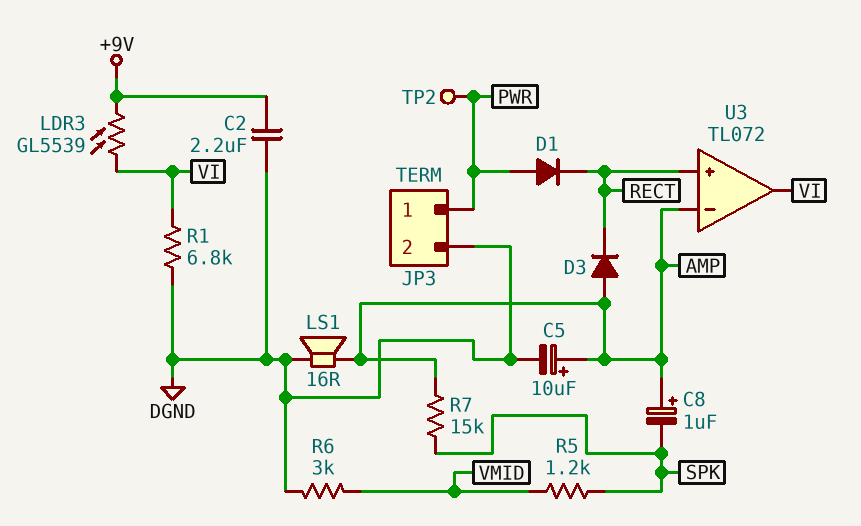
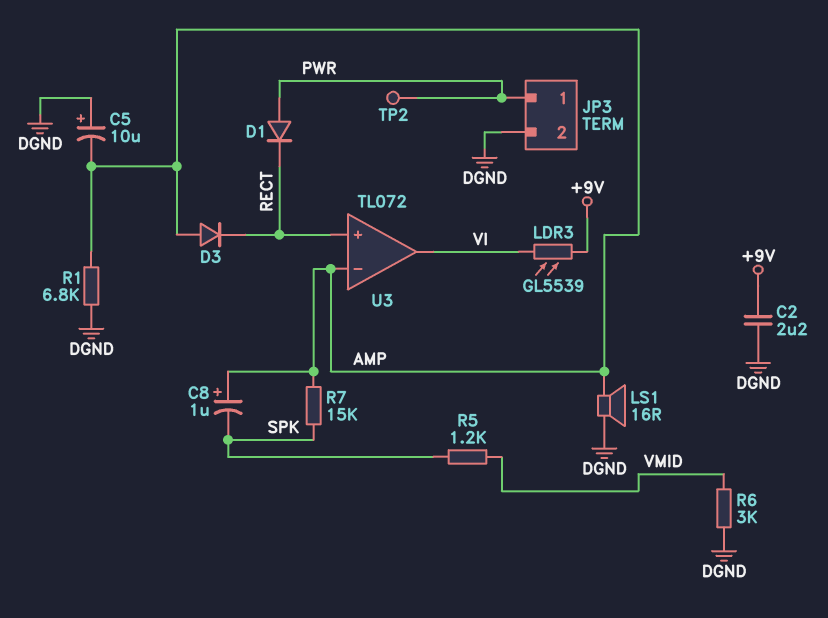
C5: 10uF (plus AMP, minus DGND) -> 10uF (plus DGND, minus AMP)
R1: 6.8k (DGND, VI) -> 6.8k (AMP, DGND)

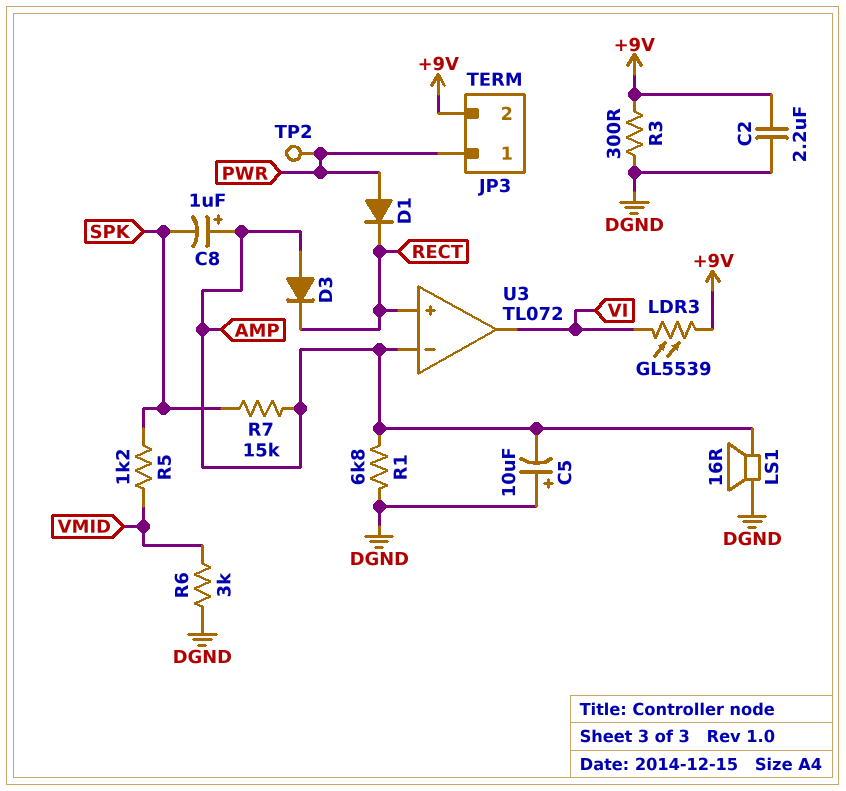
JP3 pin 2: DGND -> +9V
R3: none -> 300 (+9V, DGND)

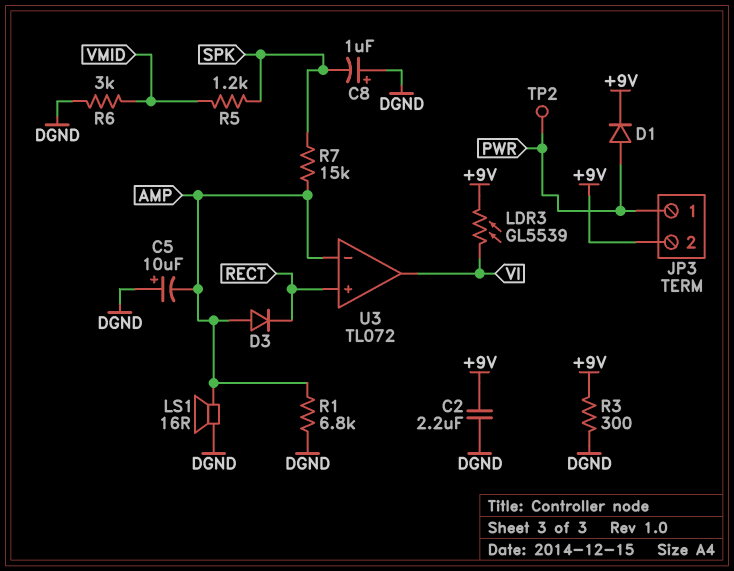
C8: 1uF (plus AMP, minus SPK) -> 1uF (plus DGND, minus SPK)
D1: diode (A PWR, K RECT) -> diode (A PWR, K +9V)

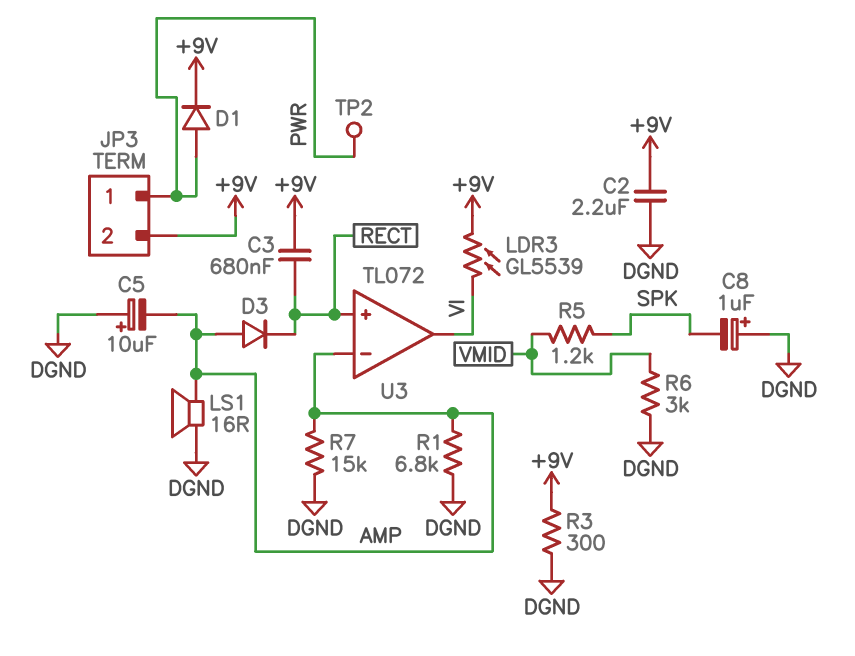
C3: none -> 680nF (+9V, RECT)
R7: 15k (AMP, SPK) -> 15k (AMP, DGND)

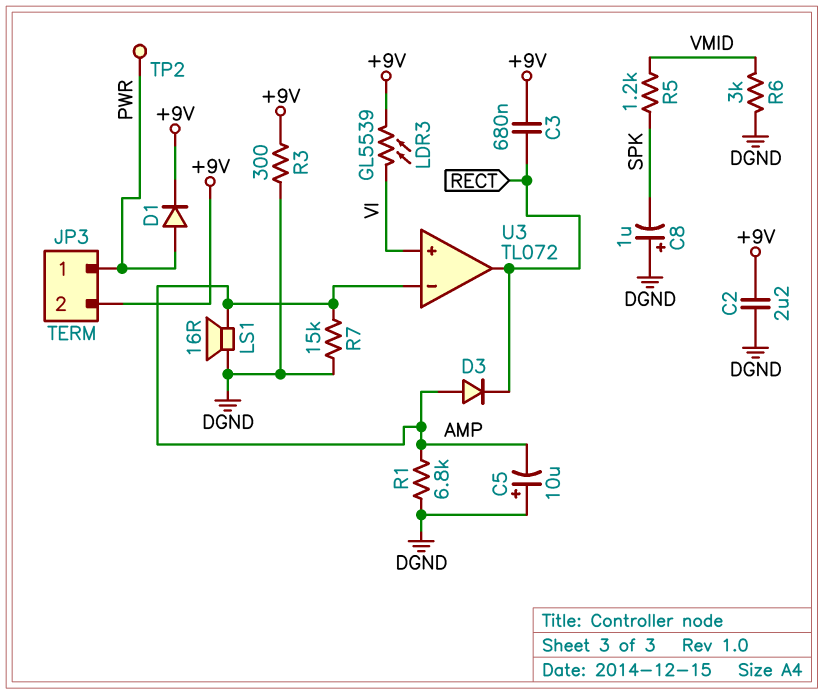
U3 pin in+: RECT -> VI
U3 pin out: VI -> RECT

